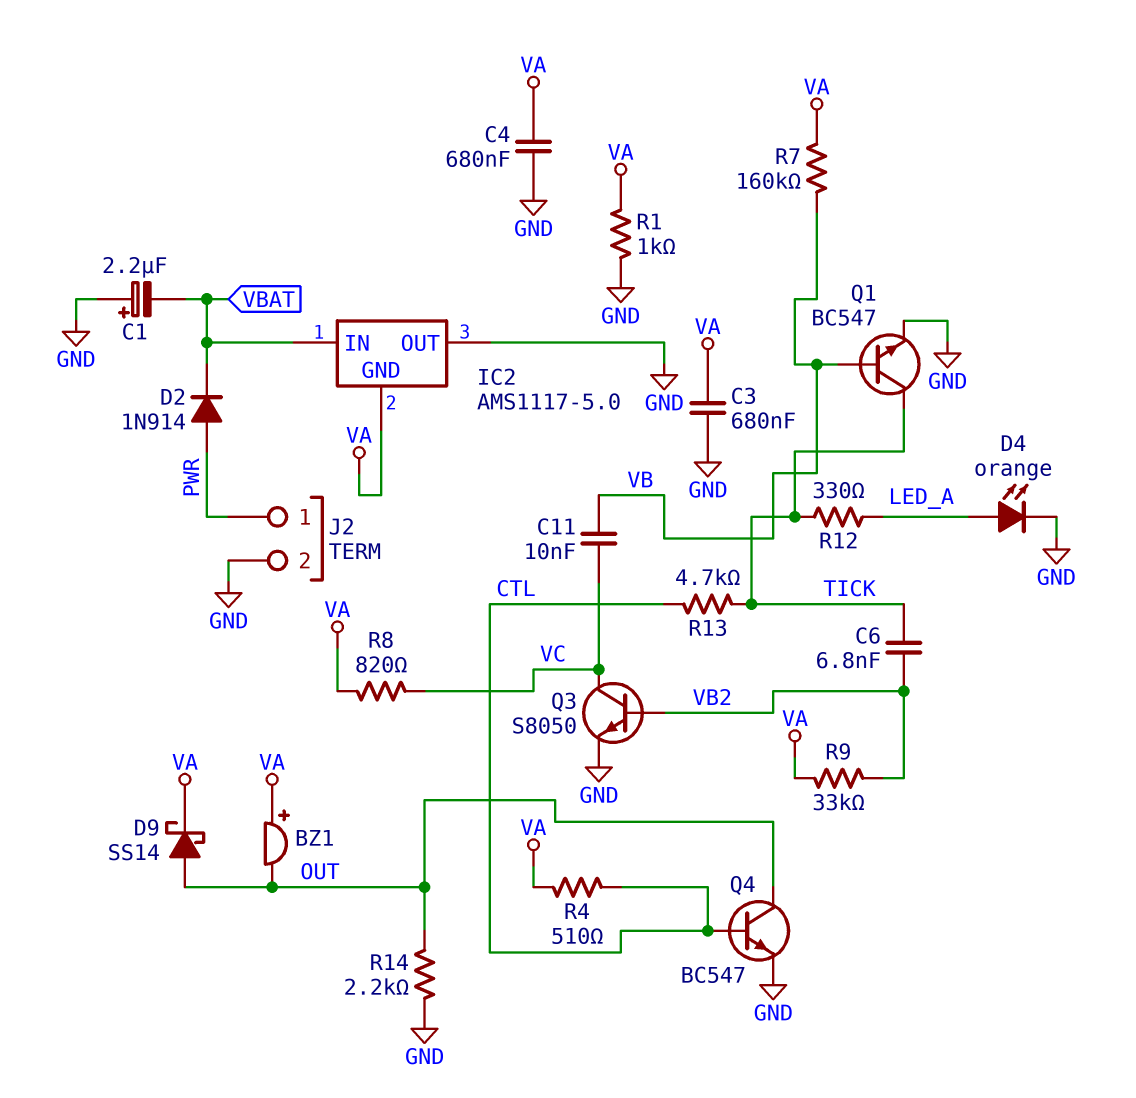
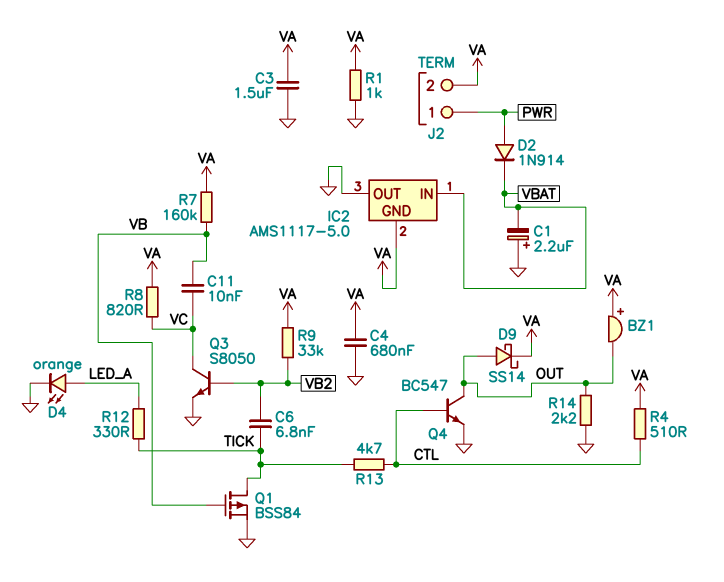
C3: 680nF (GND, VA) -> 1.5uF (GND, VA)
J2 pin 2: GND -> VA
Q1: NPN BC547 (B VB, C TICK, E GND) -> PMOS BSS84 (G VB, D TICK, S GND)

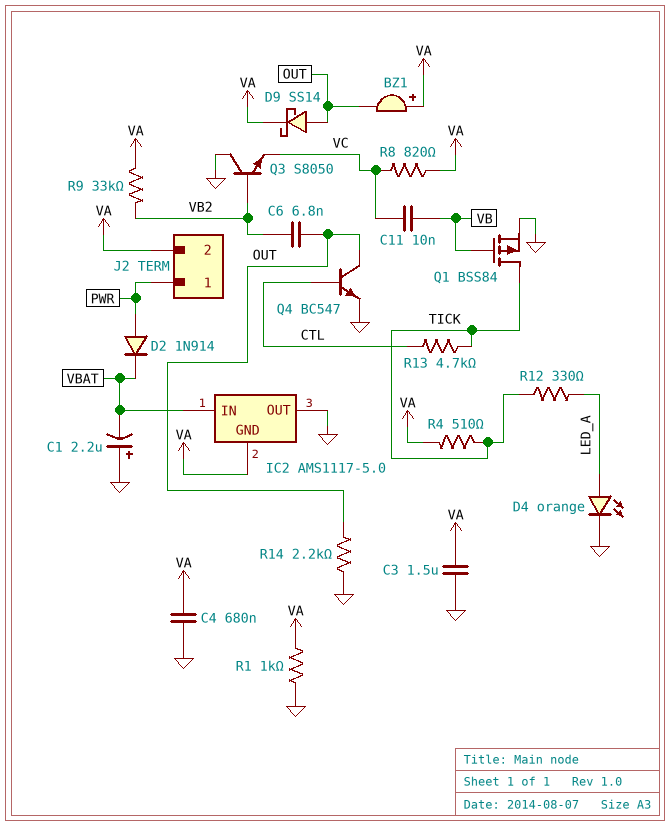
C6: 6.8nF (TICK, VB2) -> 6.8nF (OUT, VB2)
Q3: NPN S8050 (B VB2, C VC, E GND) -> NPN S8050 (B VB2, C GND, E VC)
R4: 510 (CTL, VA) -> 510 (TICK, VA)
R7: 160k (VA, VB) -> none

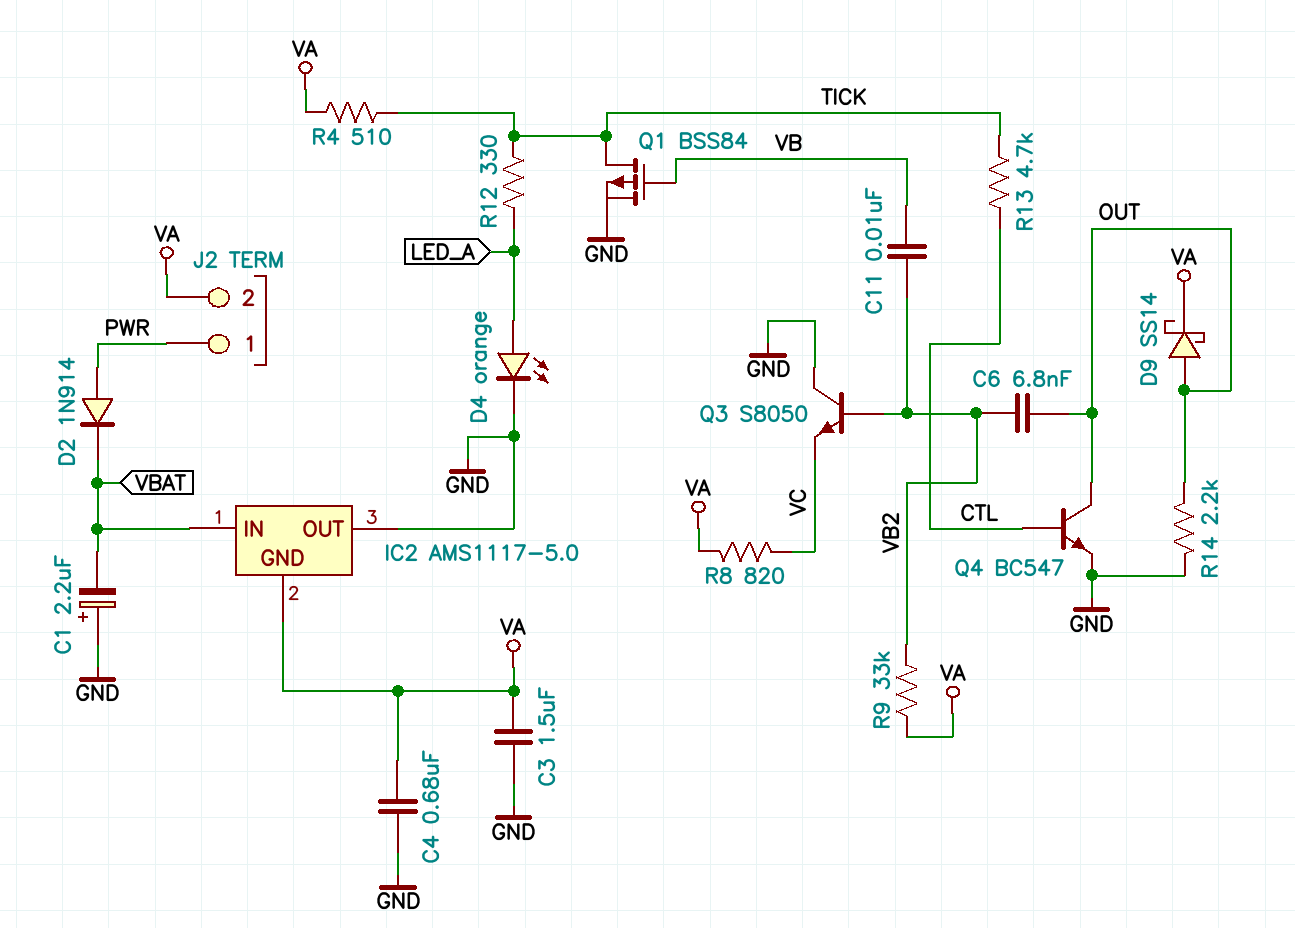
BZ1: buzzer (plus VA, minus OUT) -> none
C11: 10nF (VB, VC) -> 10nF (VB, VB2)
R1: 1k (GND, VA) -> none

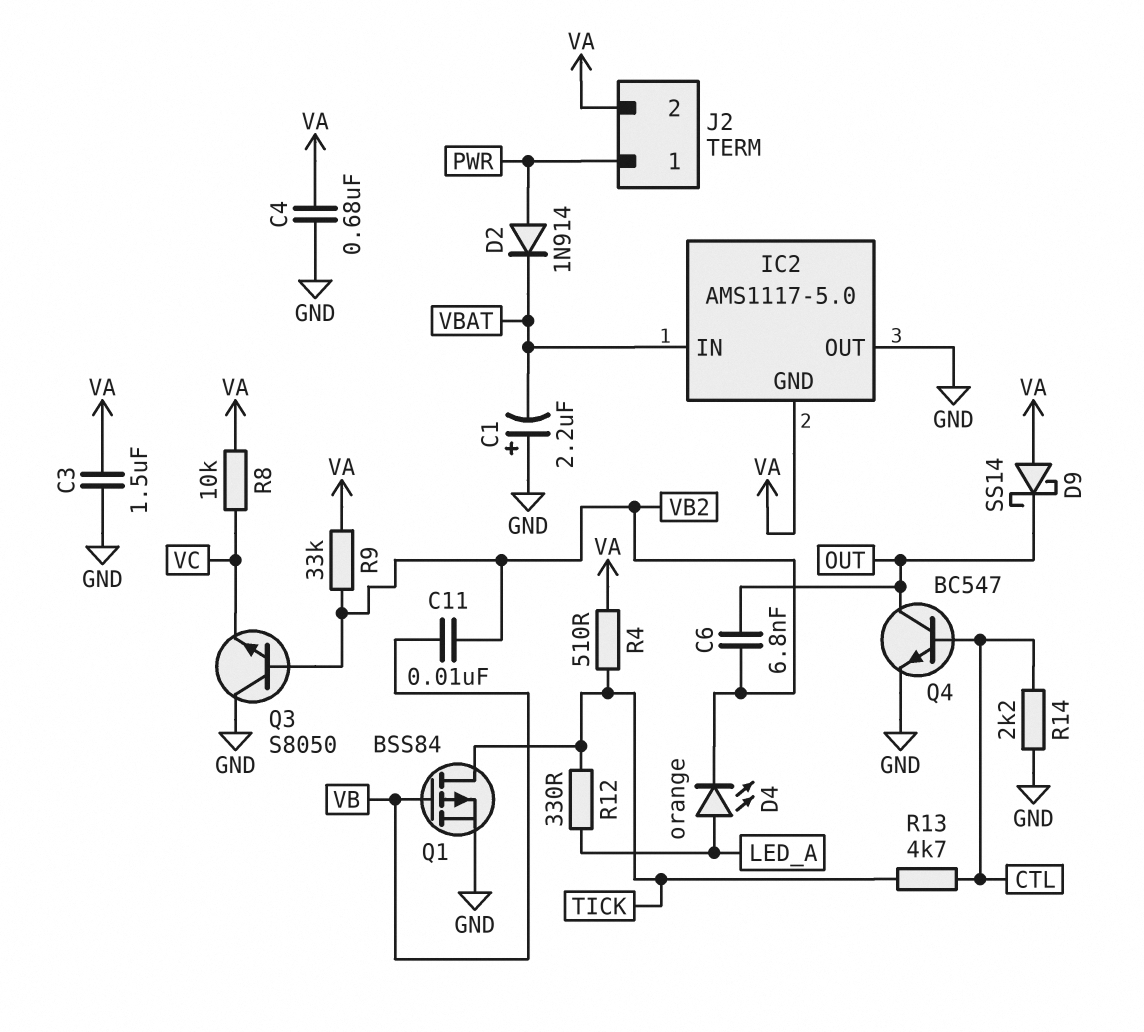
D4: LED orange (A LED_A, K GND) -> LED orange (A LED_A, K VB2)
D9: schottky SS14 (A OUT, K VA) -> schottky SS14 (A VA, K OUT)
R8: 820 (VA, VC) -> 10k (VA, VC)
R14: 2.2k (GND, OUT) -> 2.2k (CTL, GND)

